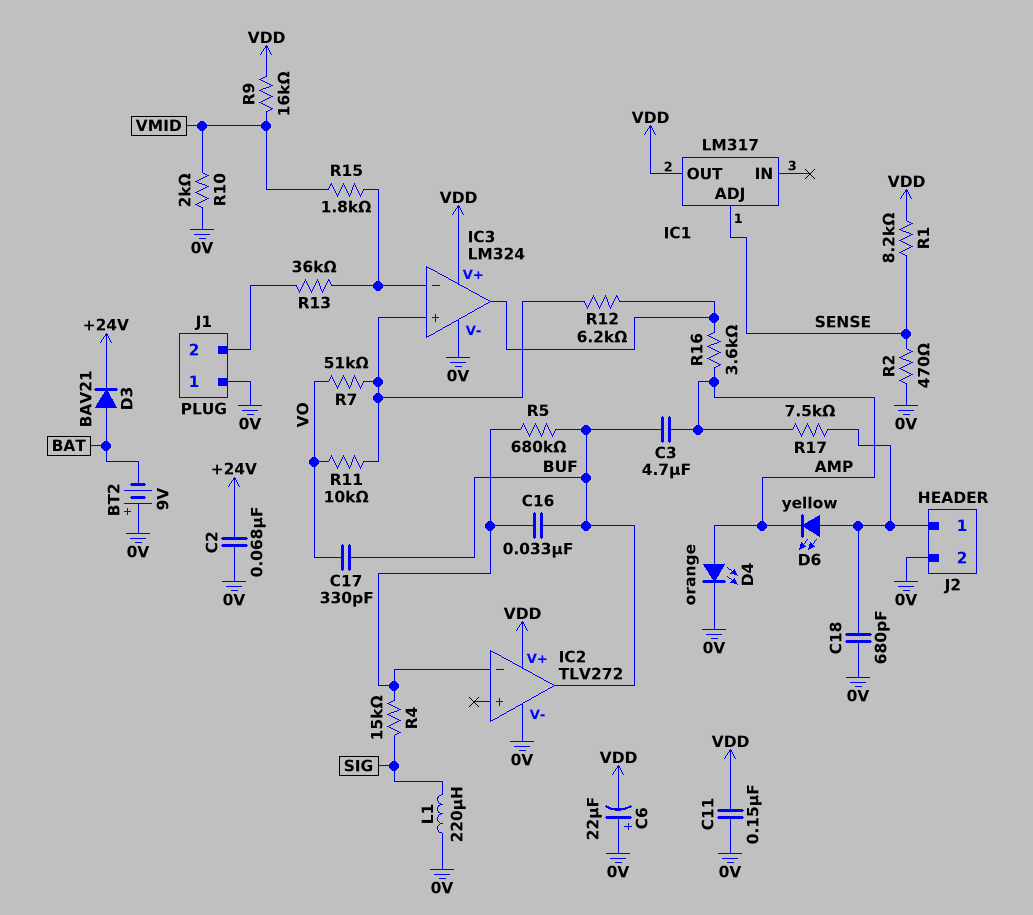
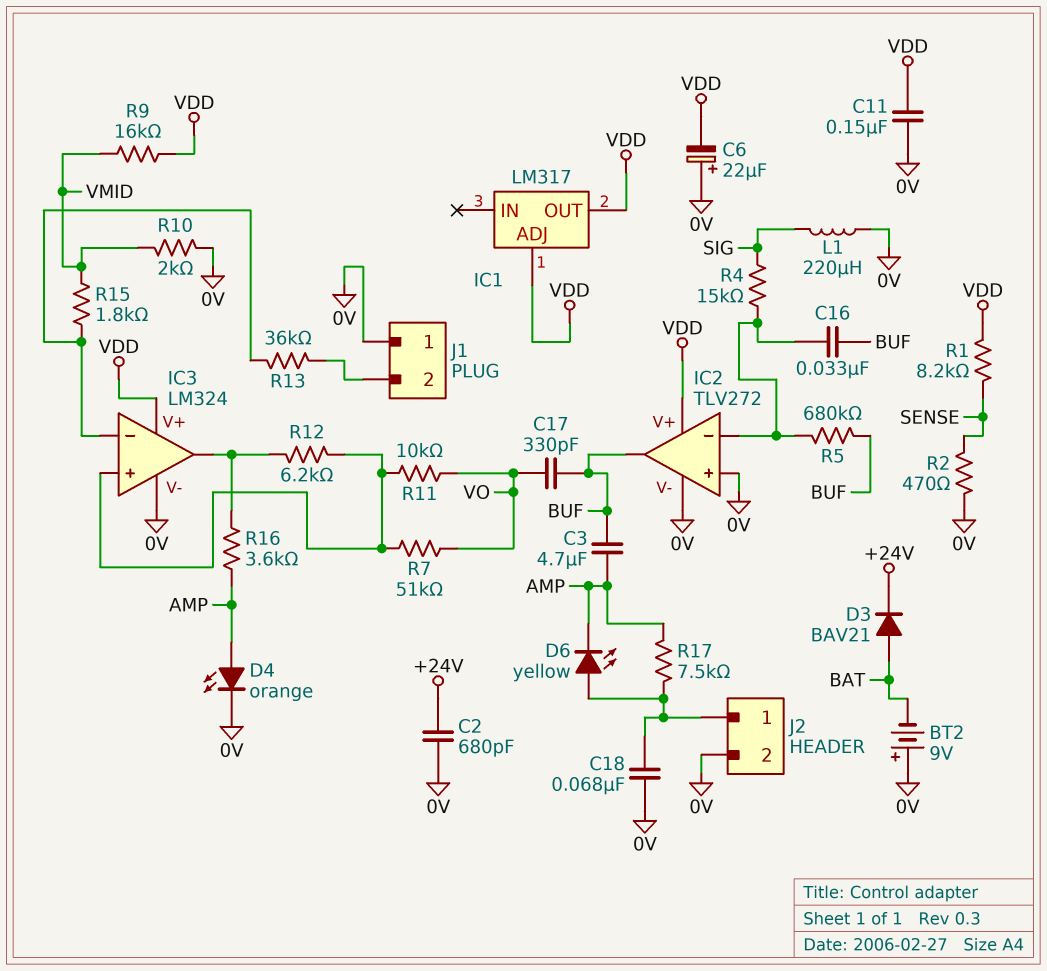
C2: 68nF (+24V, 0V) -> 680pF (+24V, 0V)
C18: 680pF (0V, J2/1) -> 68nF (0V, J2/1)
IC1 pin ADJ: SENSE -> VDD
IC2 pin in+: none -> 0V

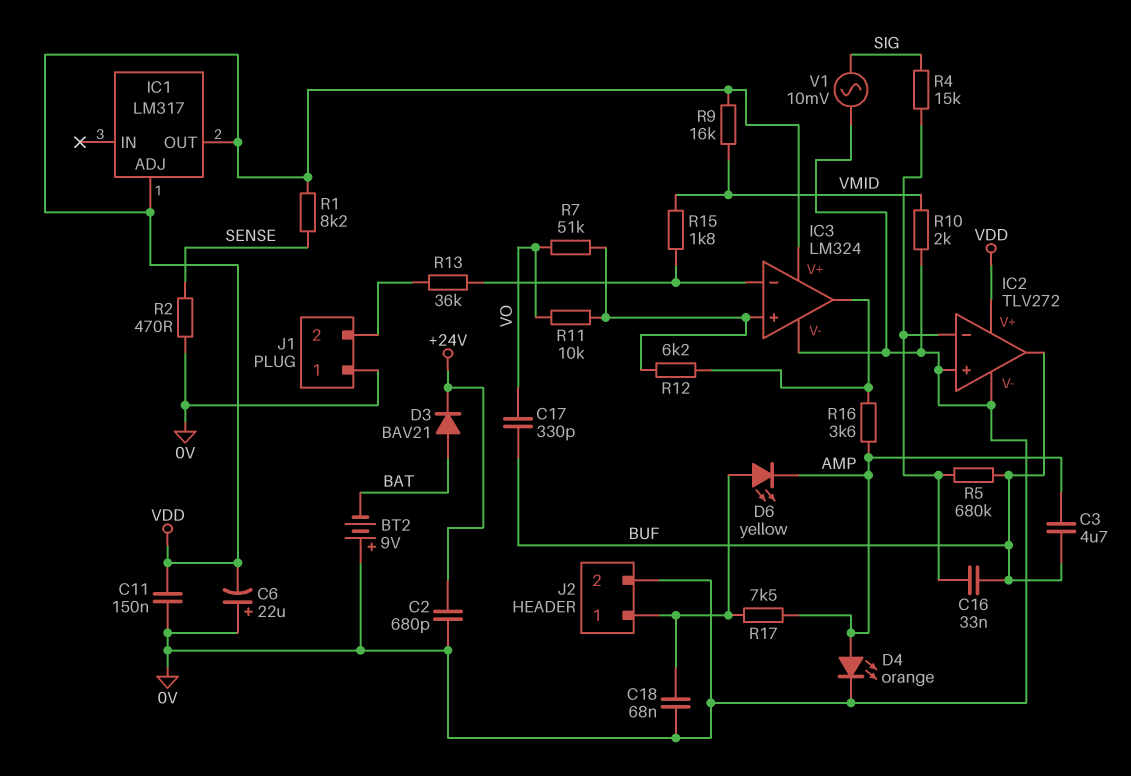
L1: 220uH (0V, SIG) -> none
V1: none -> AC 10mV (0V, SIG)

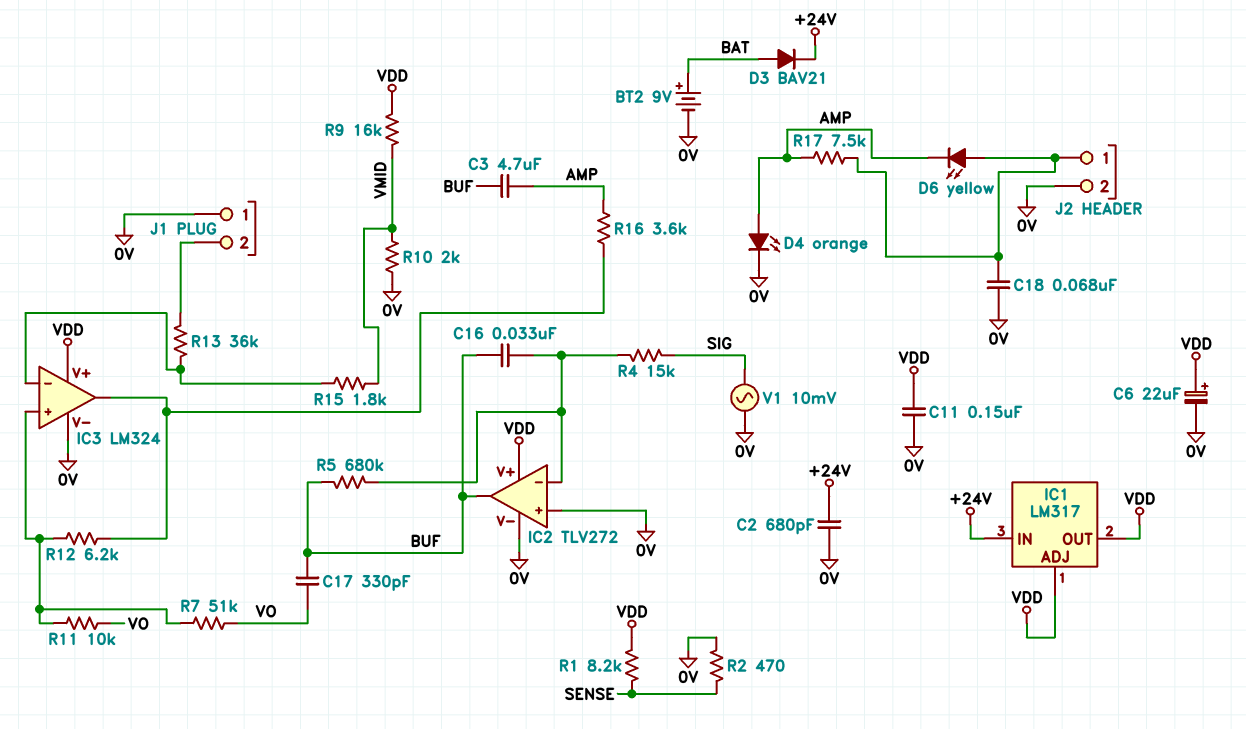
BT2: 9V (plus 0V, minus BAT) -> 9V (plus BAT, minus 0V)
C6: 22uF (plus 0V, minus VDD) -> 22uF (plus VDD, minus 0V)
IC1 pin IN: none -> +24V

